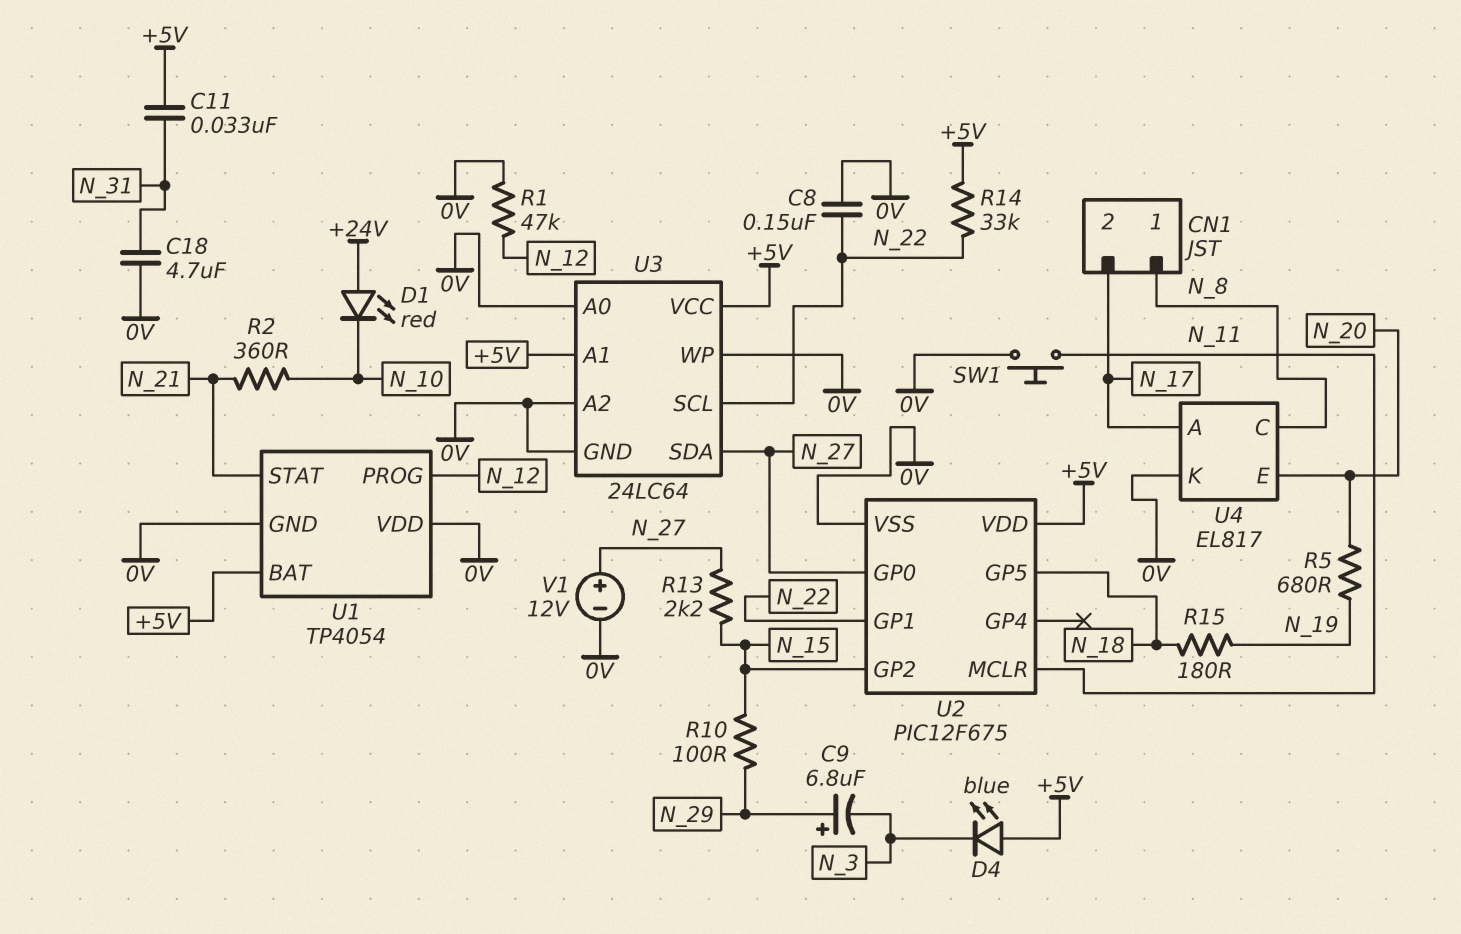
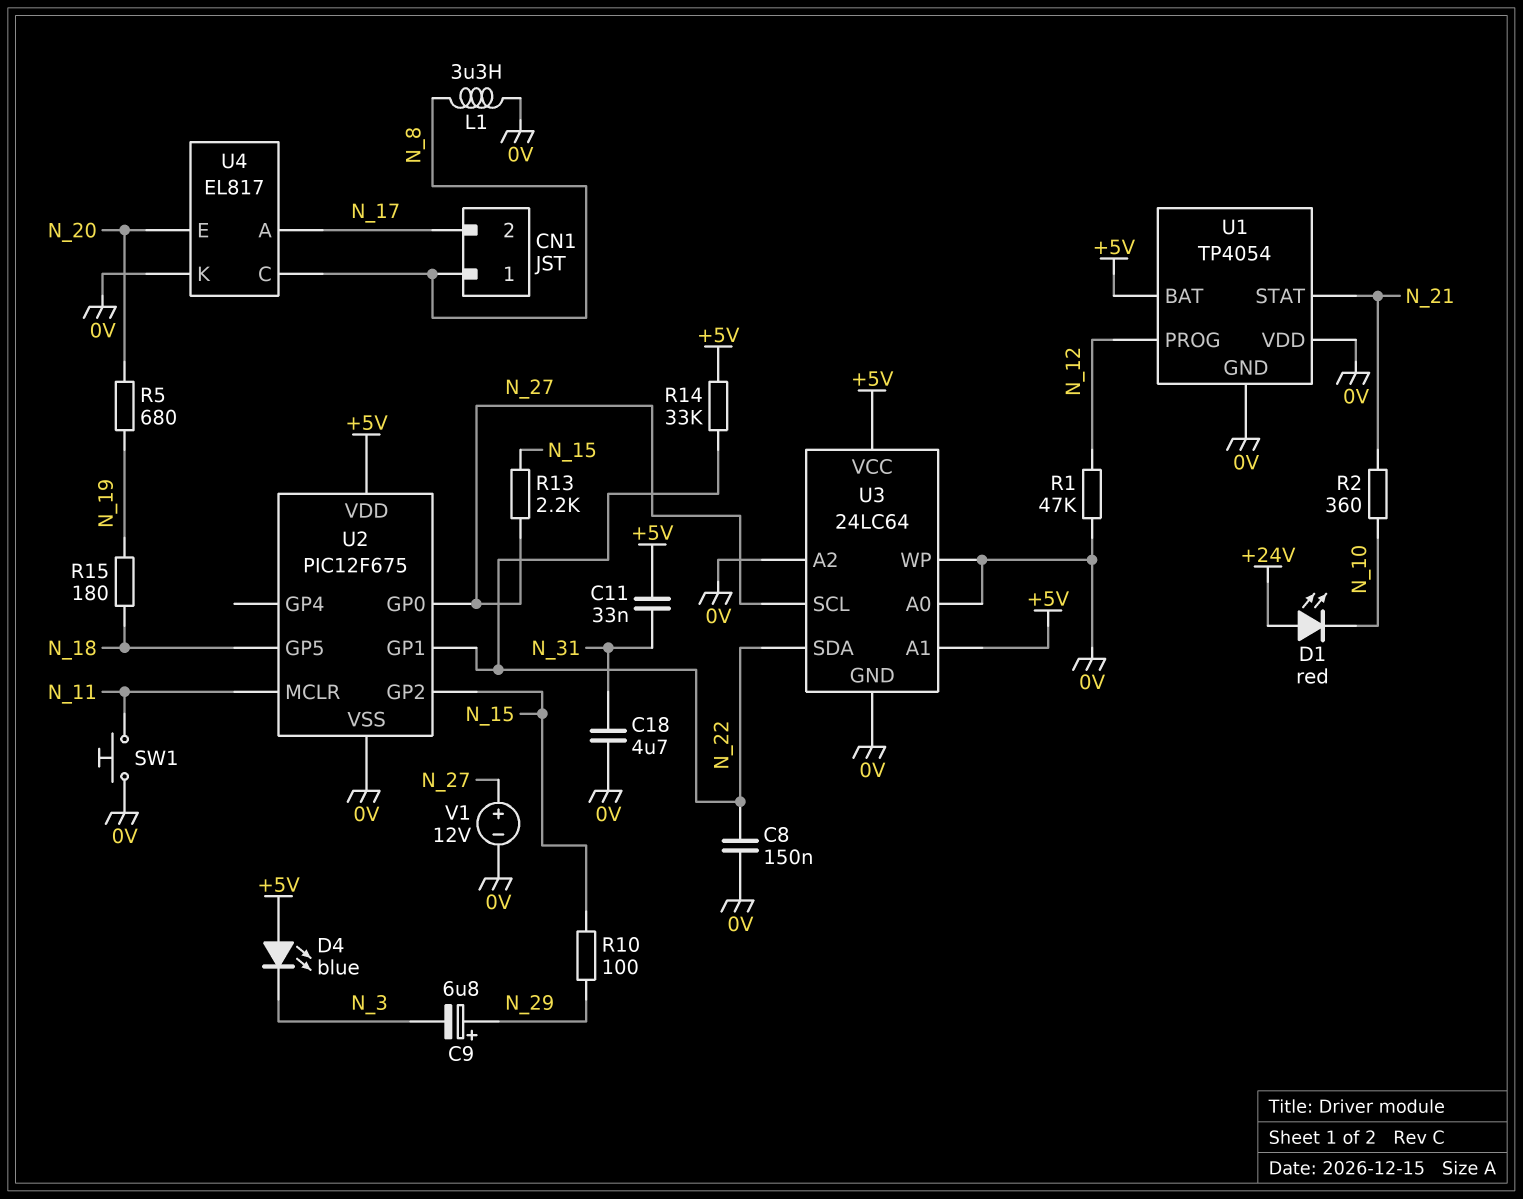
L1: none -> 3.3uH (0V, N_8)
U3 pin SCL: N_22 -> N_27
U3 pin SDA: N_27 -> N_22

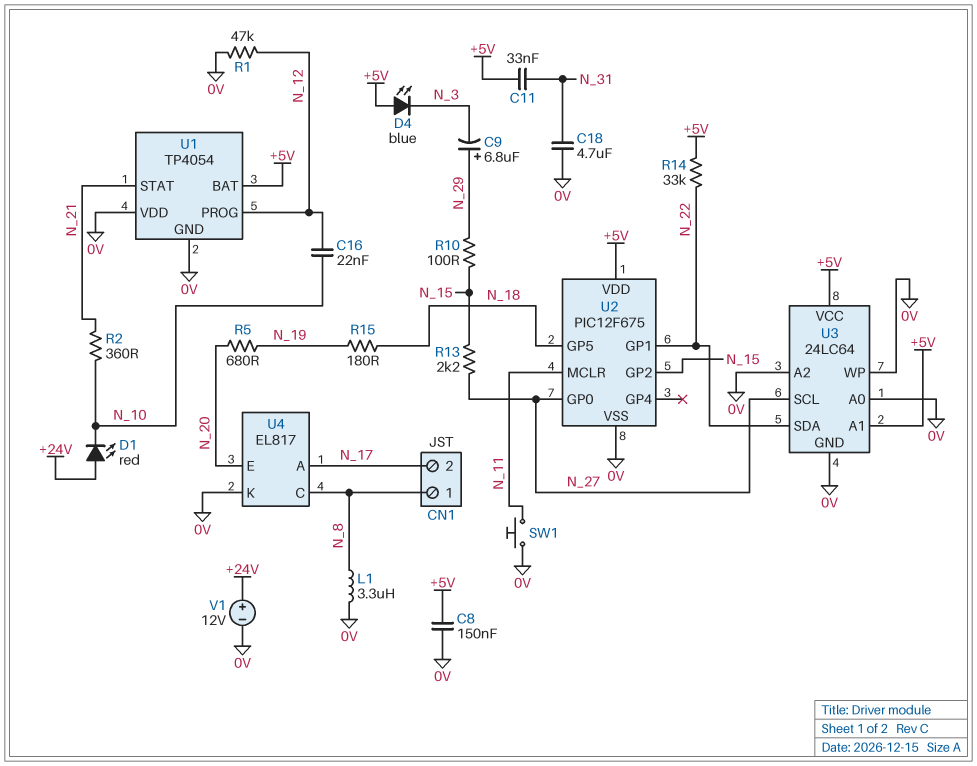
C8: 150nF (0V, N_22) -> 150nF (+5V, 0V)
C16: none -> 22nF (N_10, N_12)
V1: 12V (plus N_27, minus 0V) -> 12V (plus +24V, minus 0V)

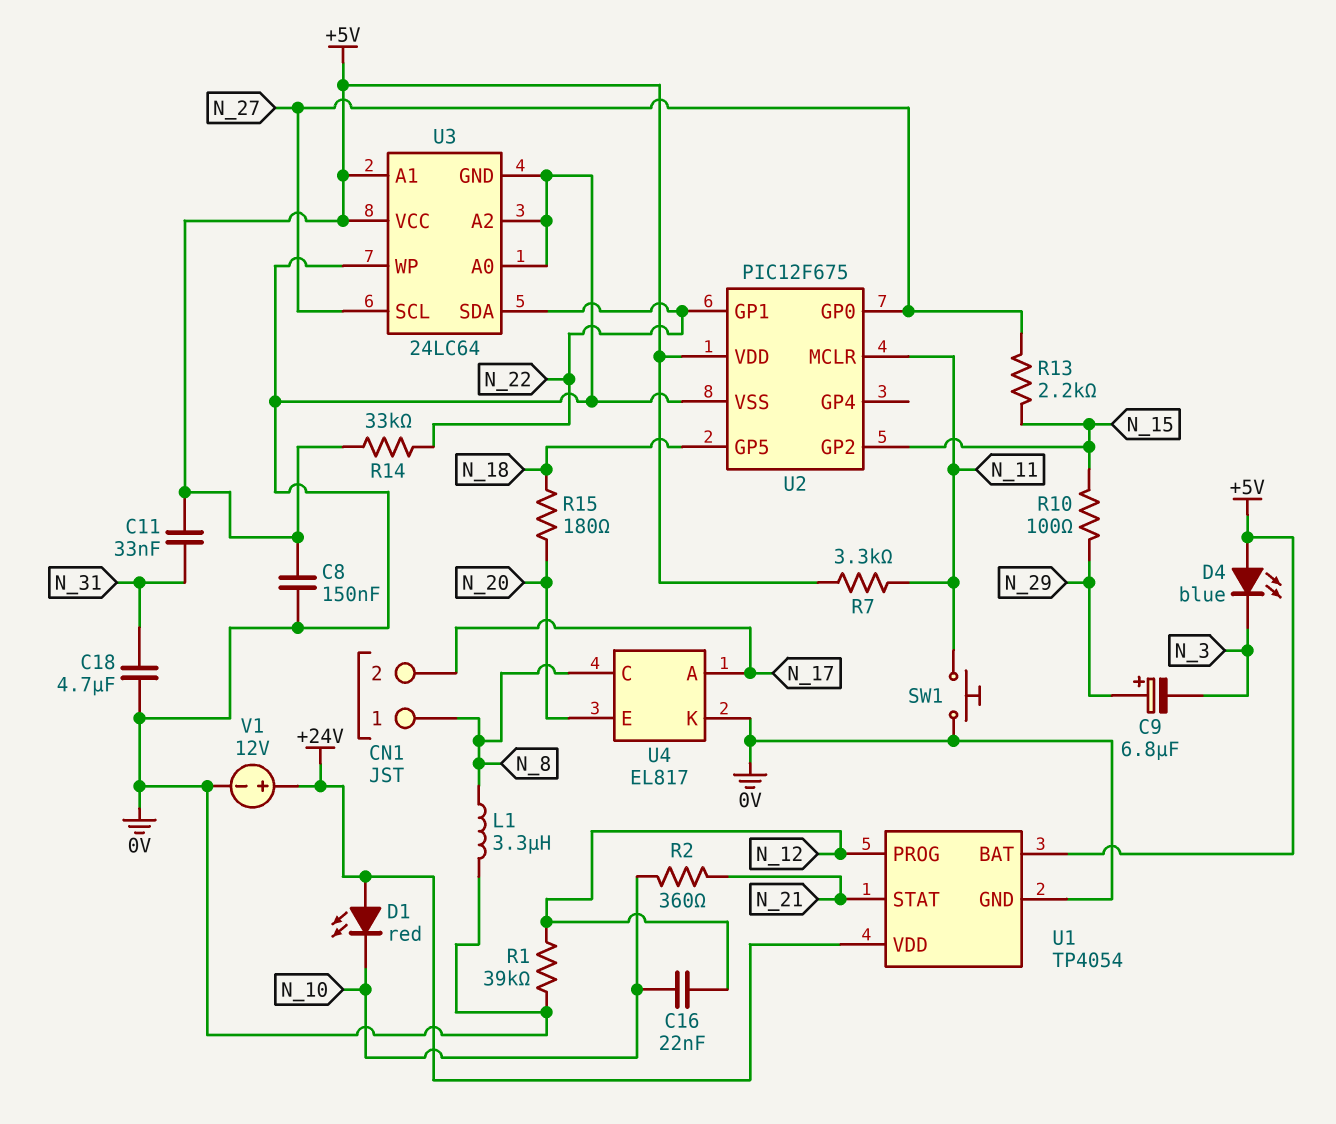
R1: 47k (0V, N_12) -> 39k (0V, N_12)
R5: 680 (N_19, N_20) -> none
R7: none -> 3.3k (+5V, N_11)
R15: 180 (N_18, N_19) -> 180 (N_18, N_20)
U1 pin VDD: 0V -> +24V

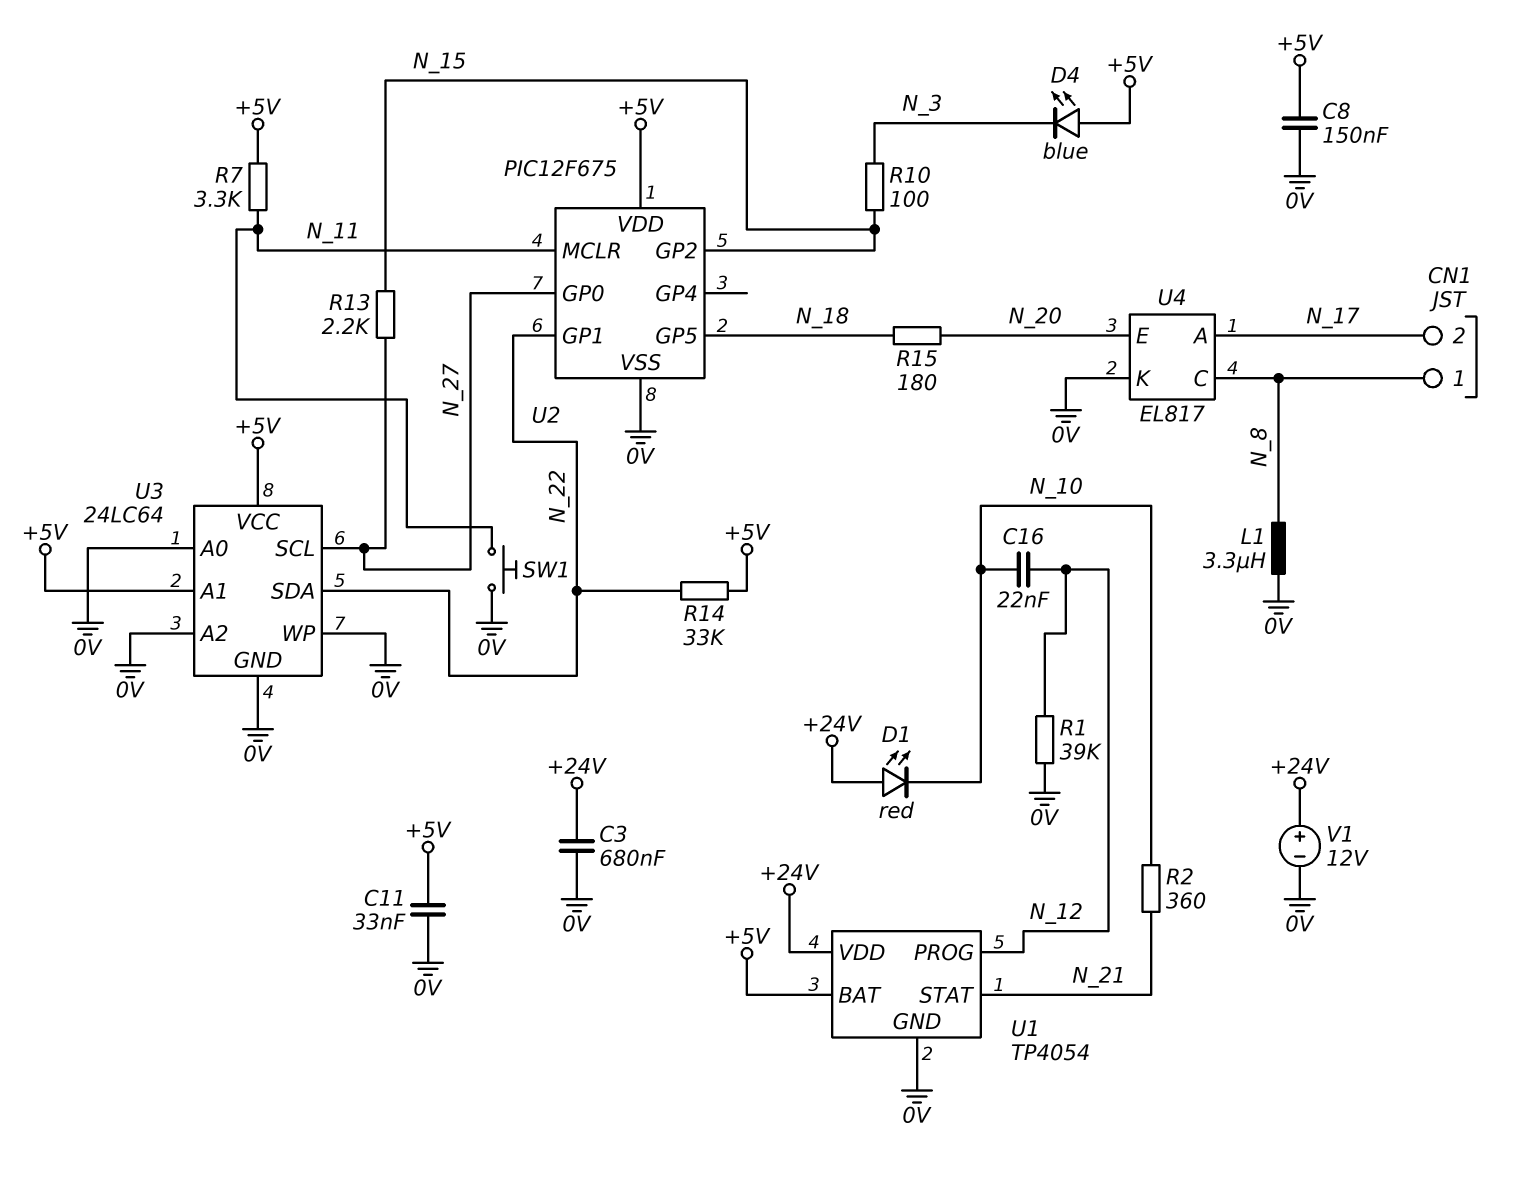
C3: none -> 680nF (+24V, 0V)
C9: 6.8uF (plus N_29, minus N_3) -> none
C11: 33nF (+5V, N_31) -> 33nF (+5V, 0V)
C18: 4.7uF (0V, N_31) -> none
R10: 100 (N_15, N_29) -> 100 (N_3, N_15)

